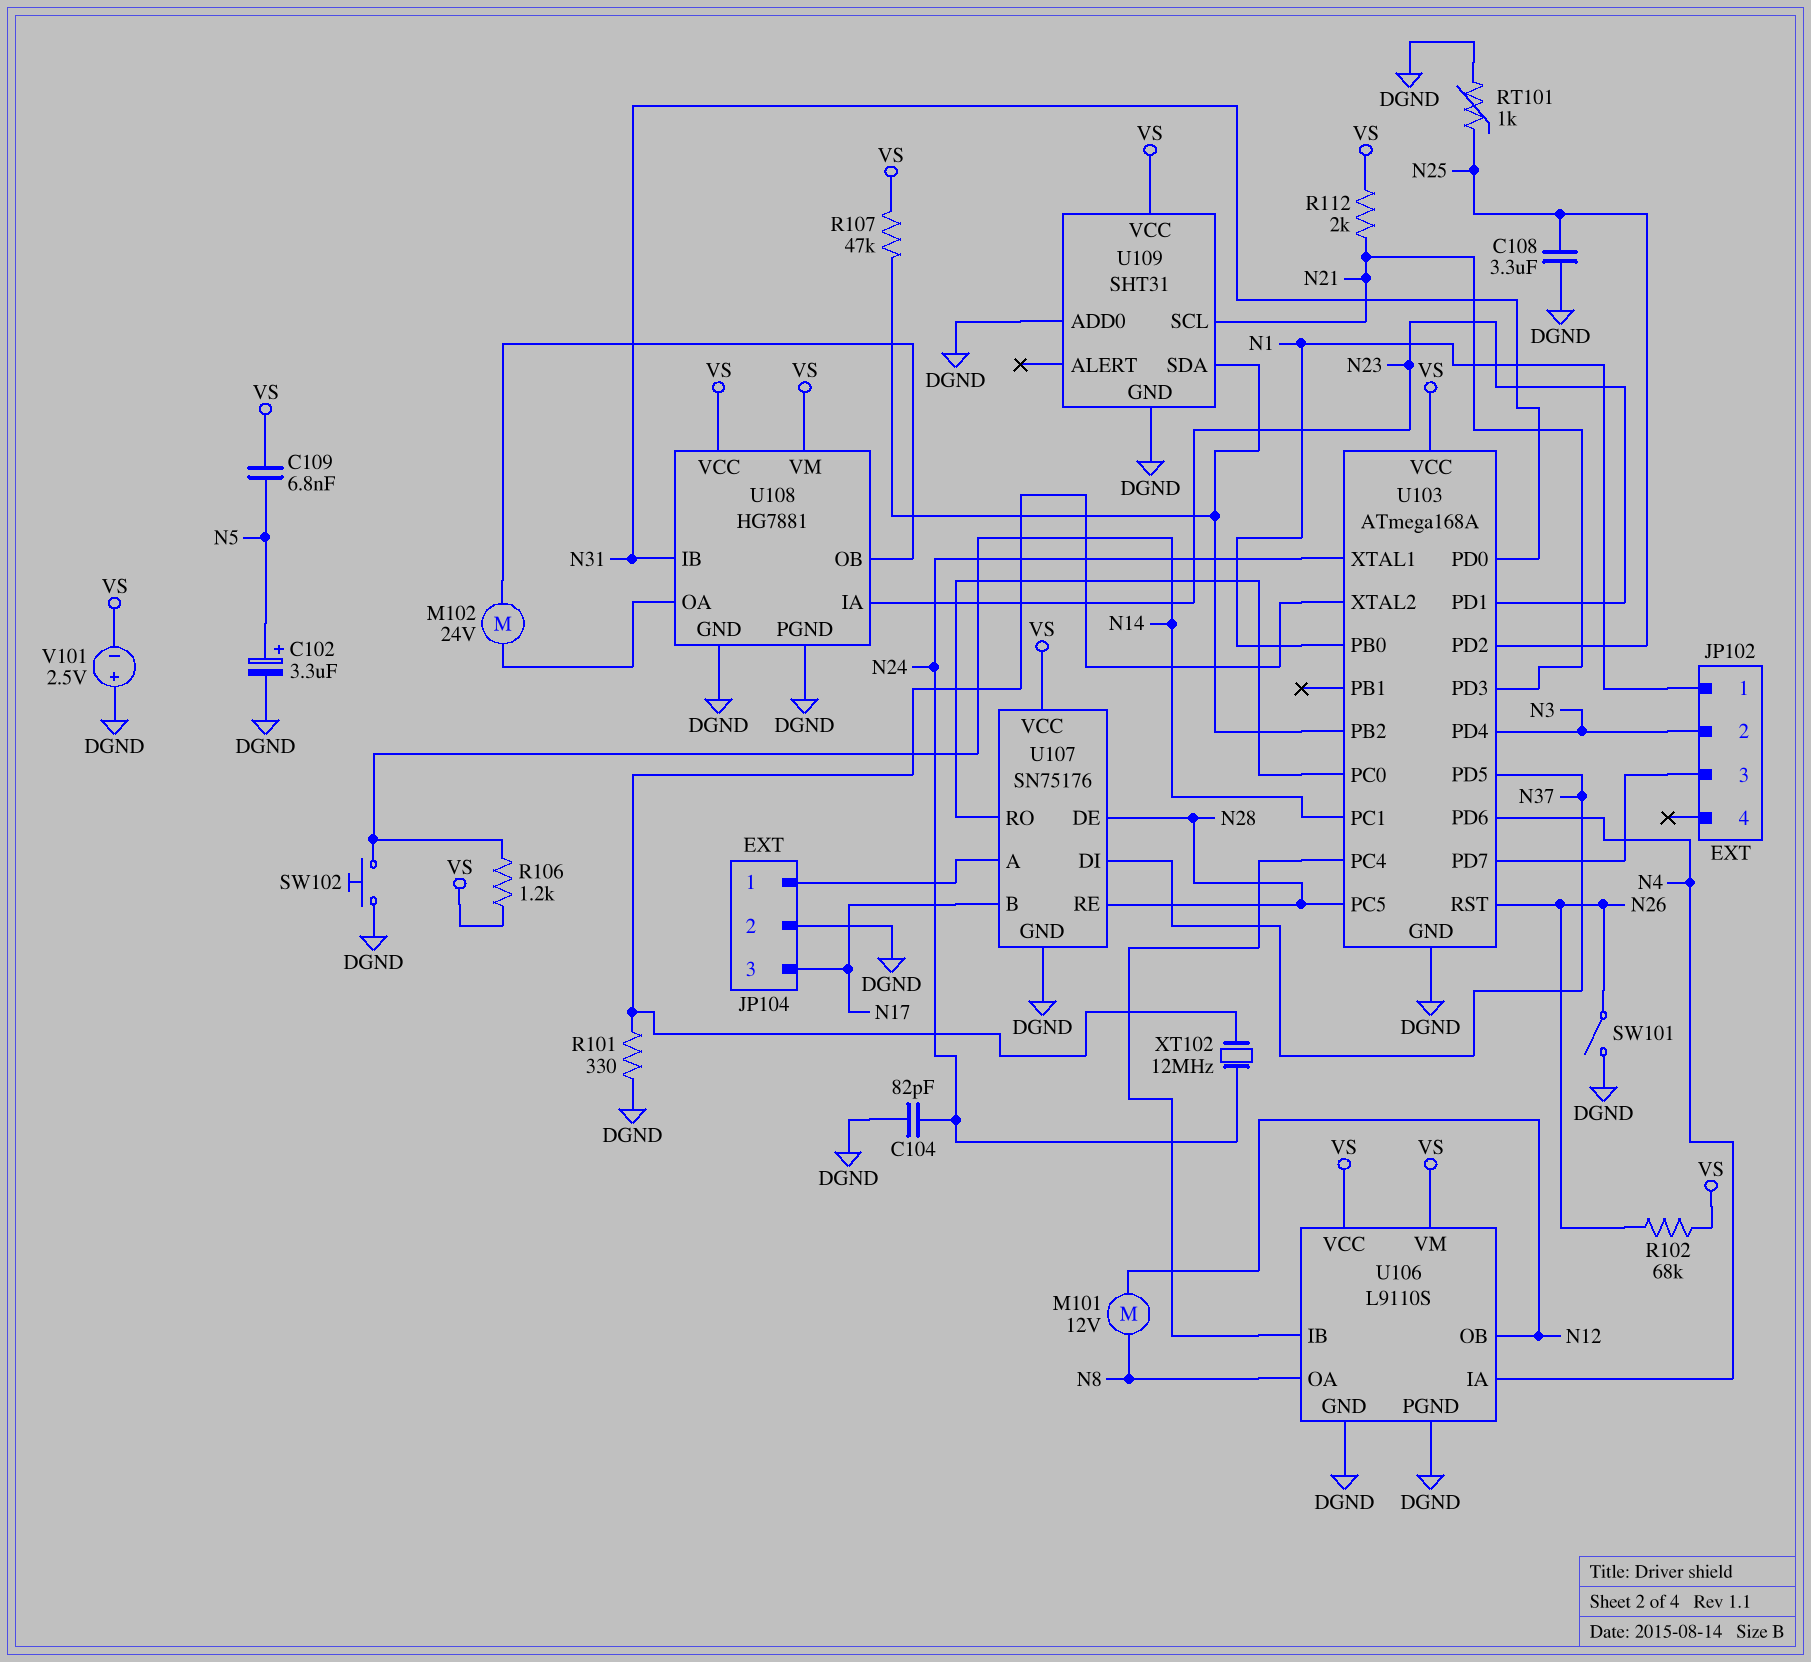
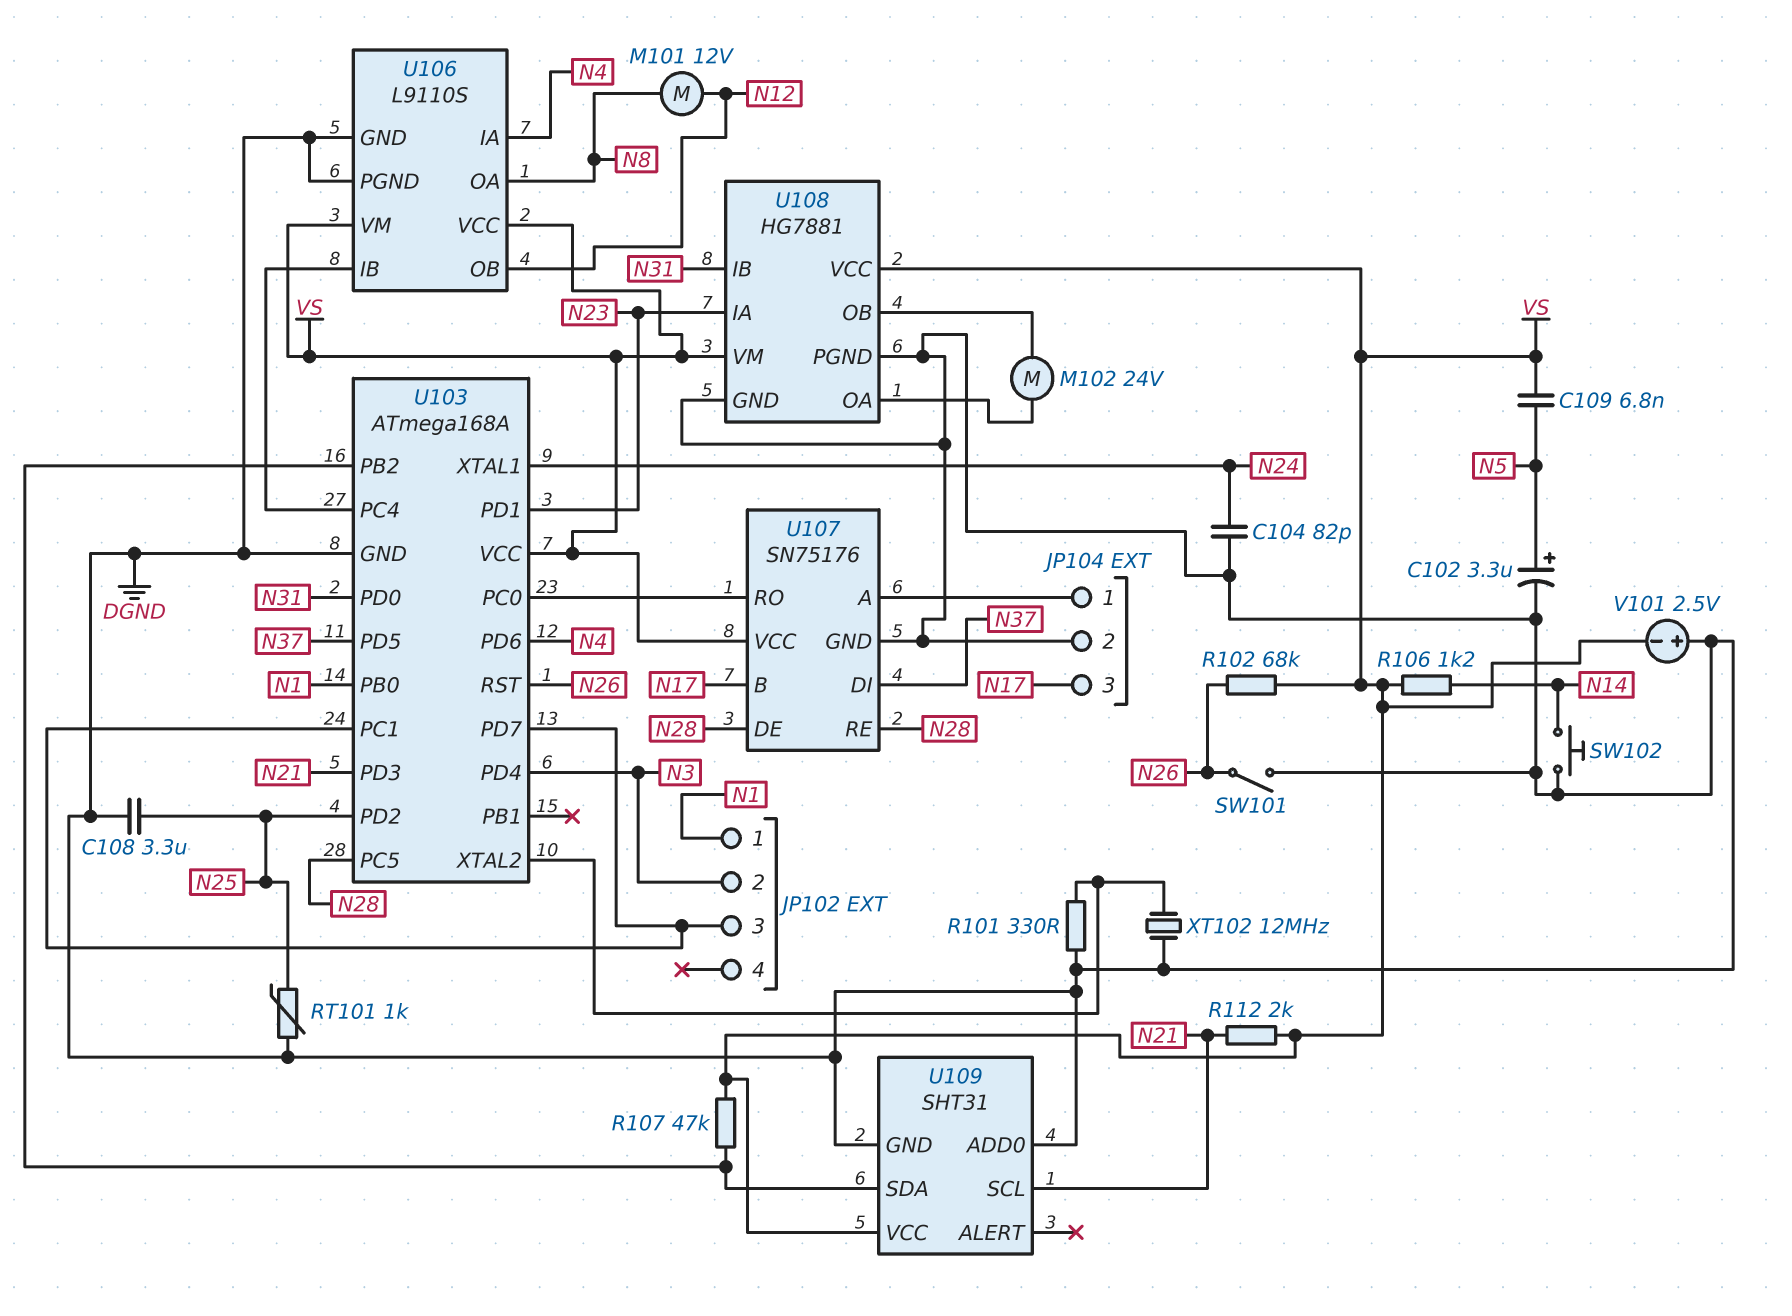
U103 pin PC1: N14 -> JP102/3
XT102: 12MHz (N24, U103/XTAL2) -> 12MHz (DGND, U103/XTAL2)

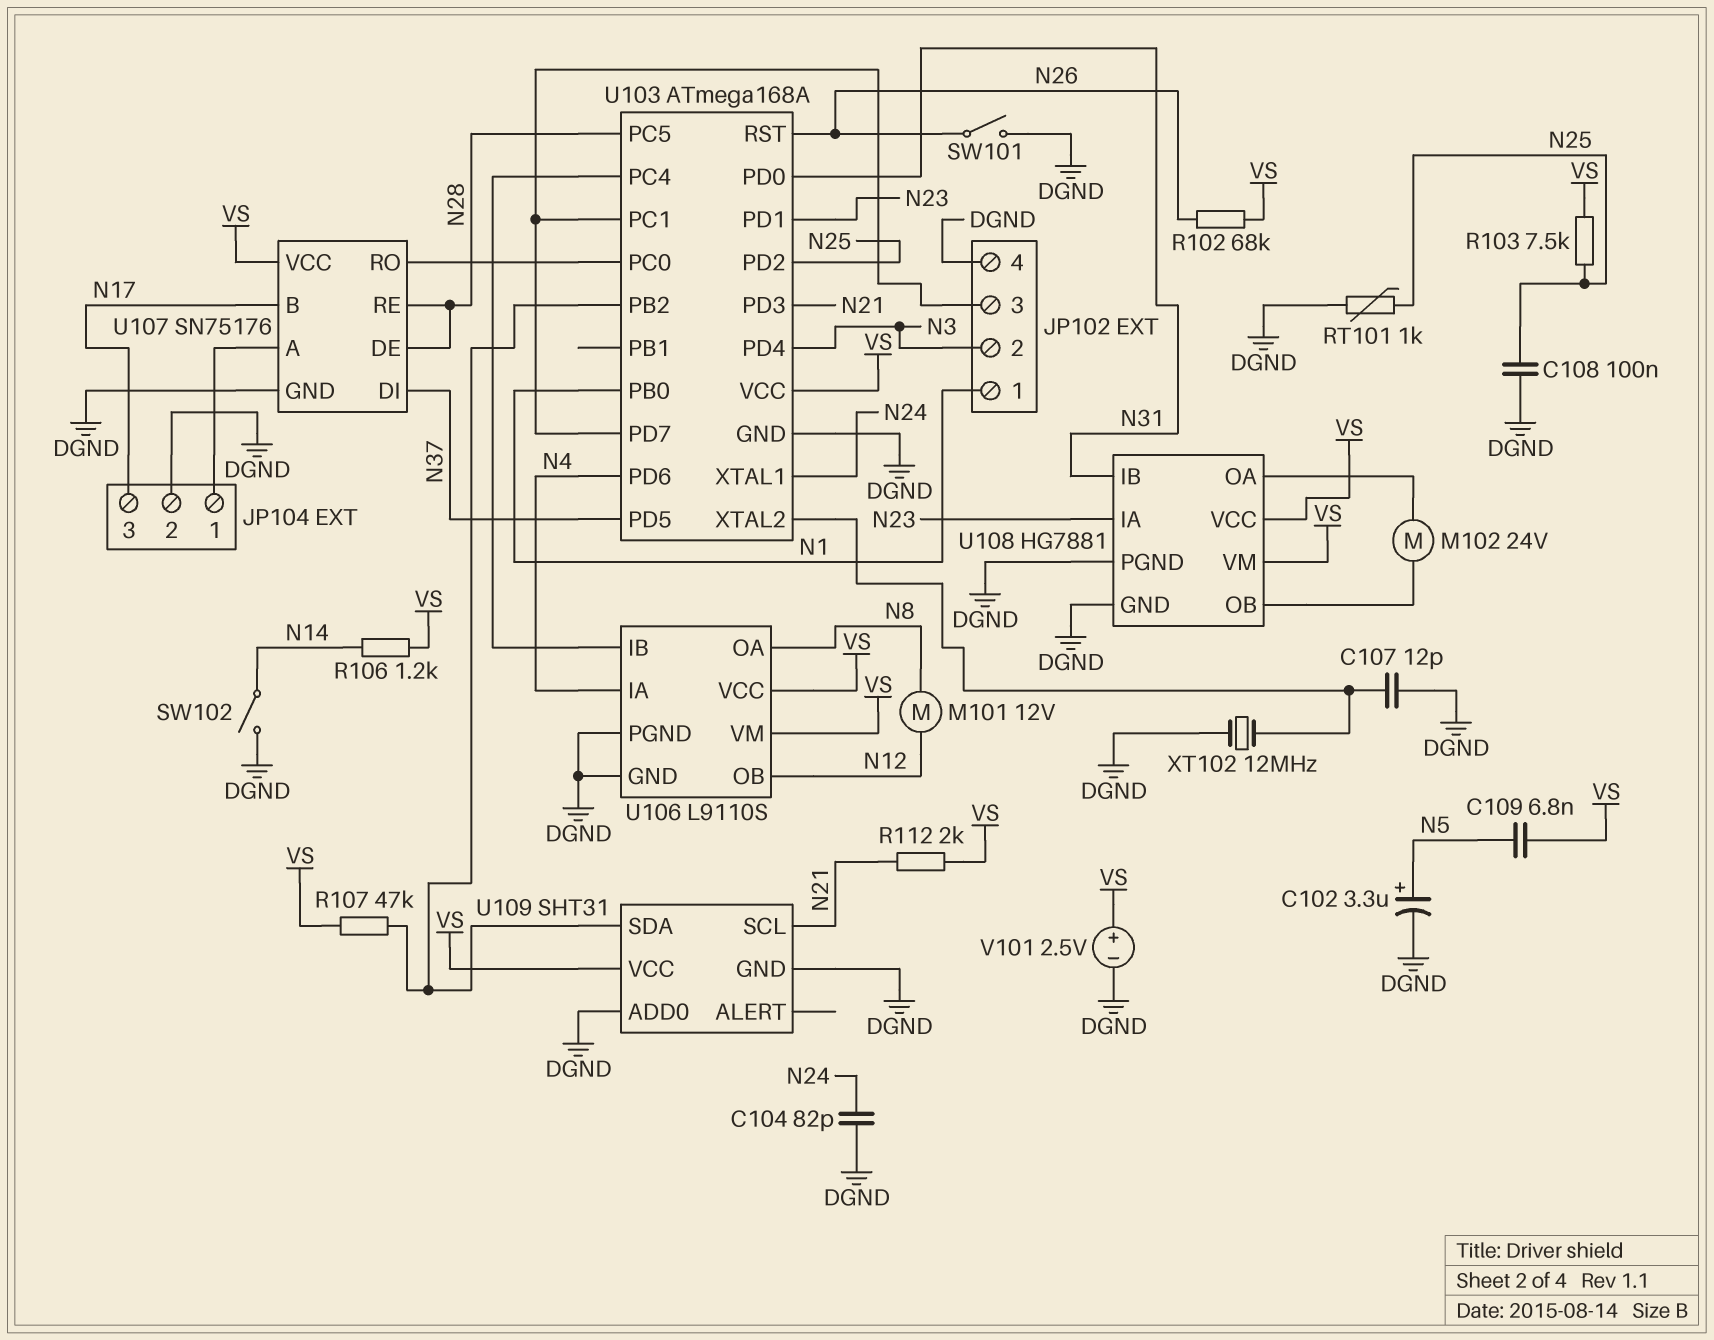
C107: none -> 12pF (DGND, U103/XTAL2)
C108: 3.3uF (DGND, N25) -> 100nF (DGND, N25)
JP102 pin 4: none -> DGND
R101: 330 (DGND, U103/XTAL2) -> none
R103: none -> 7.5k (N25, VS)
SW102: button (DGND, N14) -> switch (DGND, N14)
V101: 2.5V (plus DGND, minus VS) -> 2.5V (plus VS, minus DGND)

